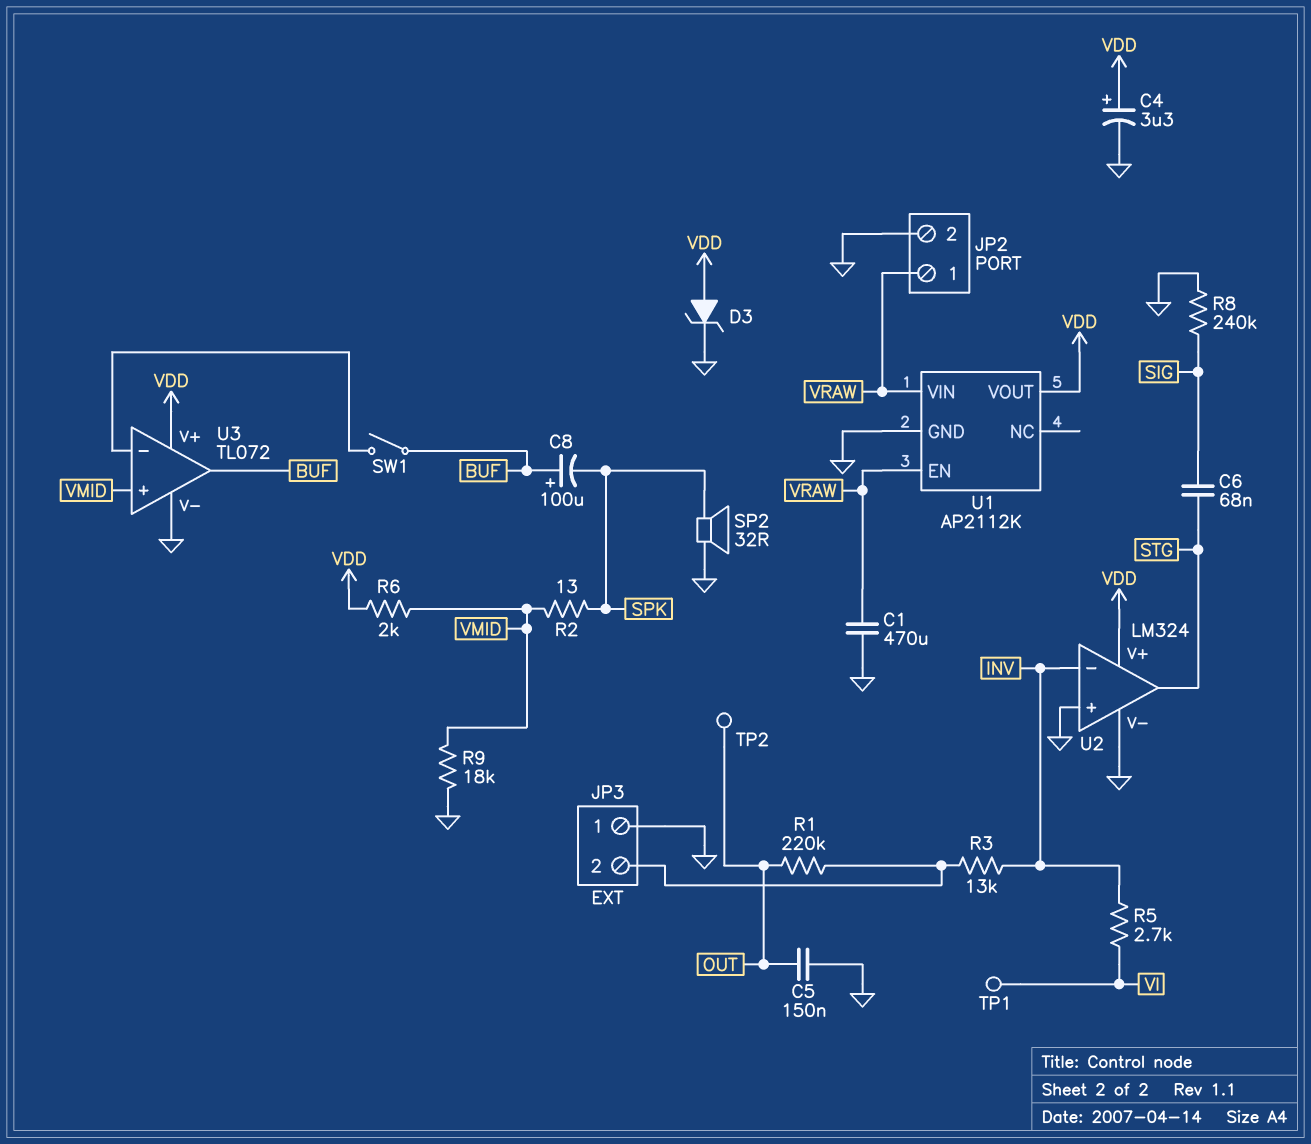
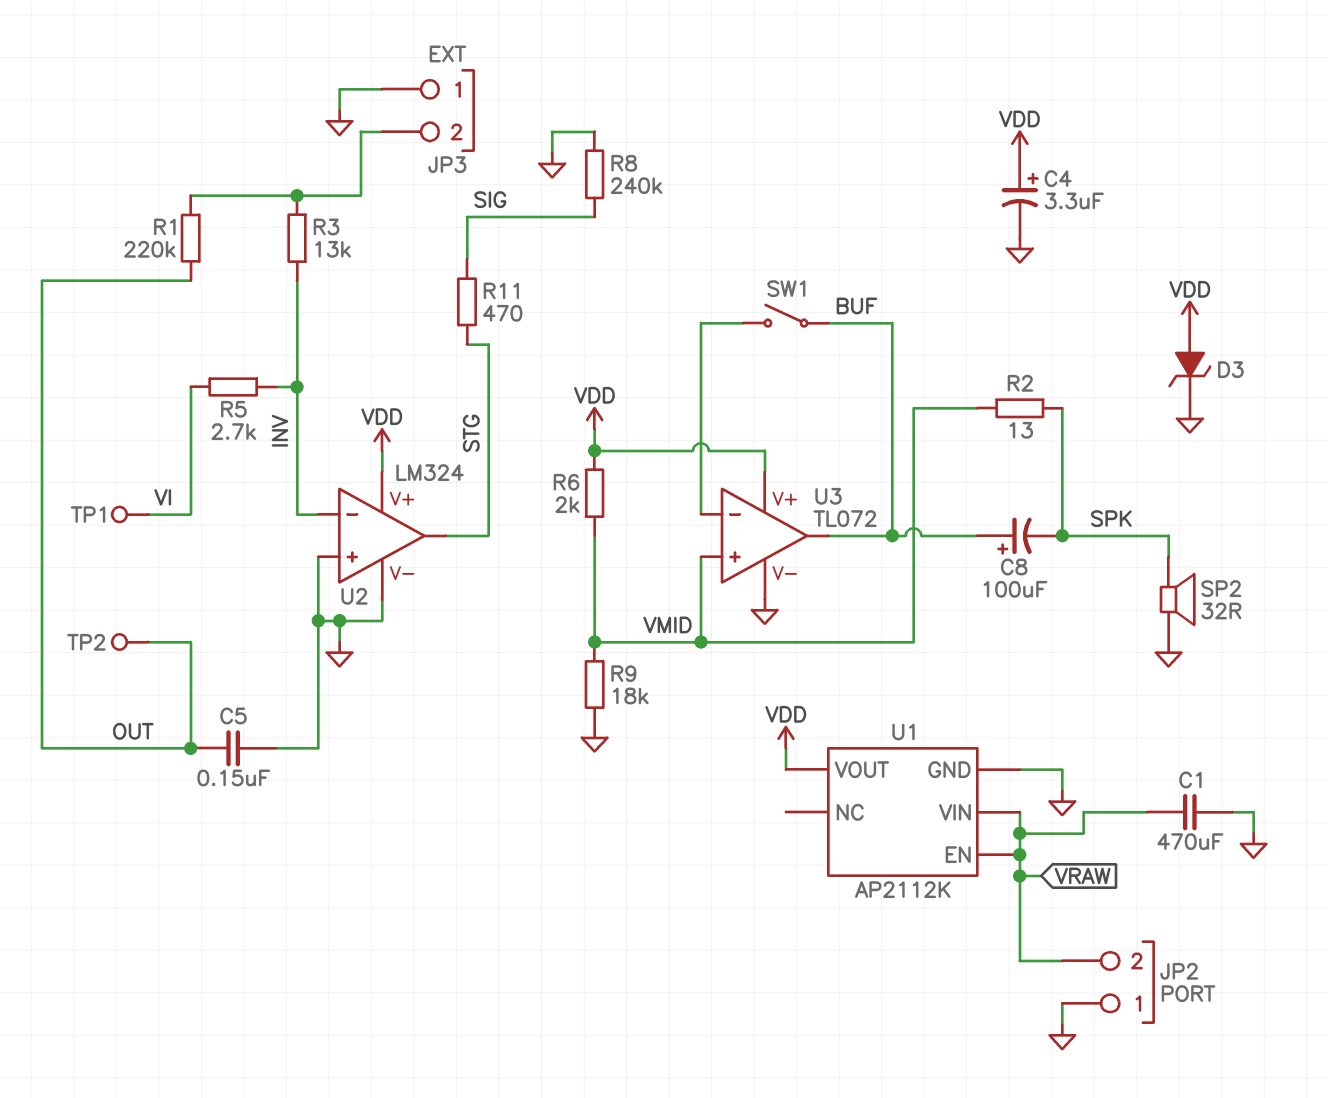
C6: 68nF (SIG, STG) -> none
JP2 pin 1: VRAW -> GND
JP2 pin 2: GND -> VRAW
R11: none -> 470 (SIG, STG)

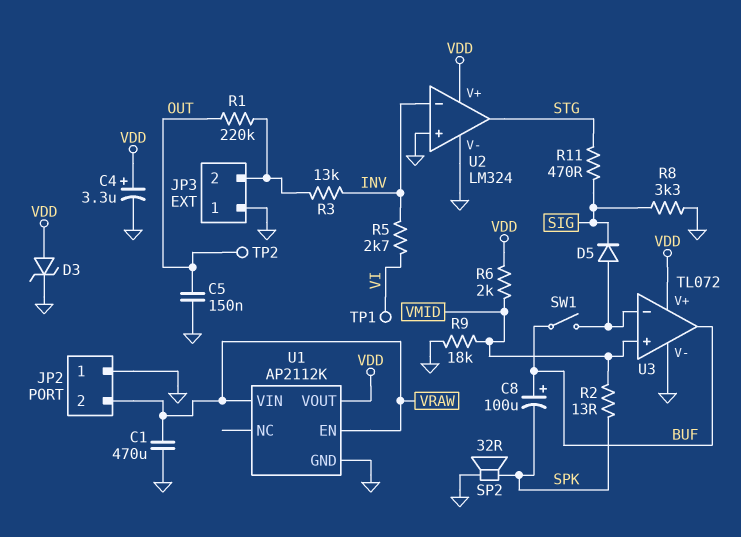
D5: none -> diode (A U3/in-, K SIG)
R8: 240k (GND, SIG) -> 3.3k (GND, SIG)

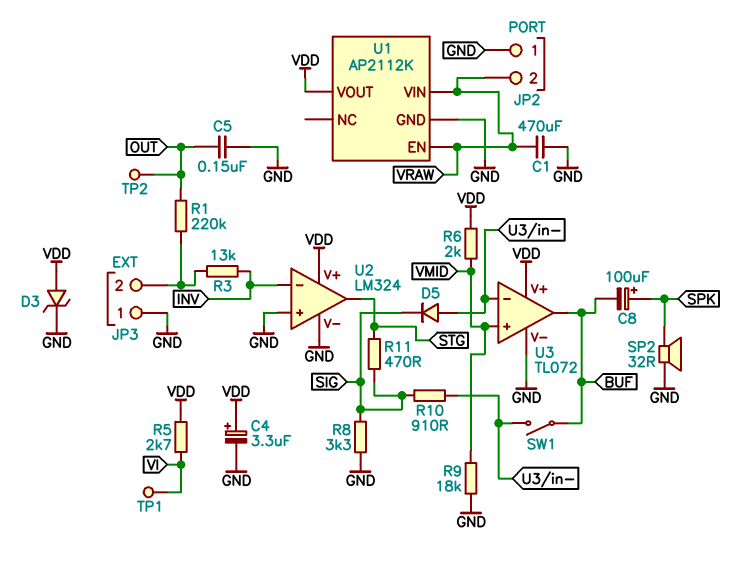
C8: 100uF (plus BUF, minus SPK) -> 100uF (plus SPK, minus BUF)
R2: 13 (SPK, VMID) -> none
R5: 2.7k (INV, VI) -> 2.7k (VDD, VI)
R10: none -> 910 (SIG, U3/in-)

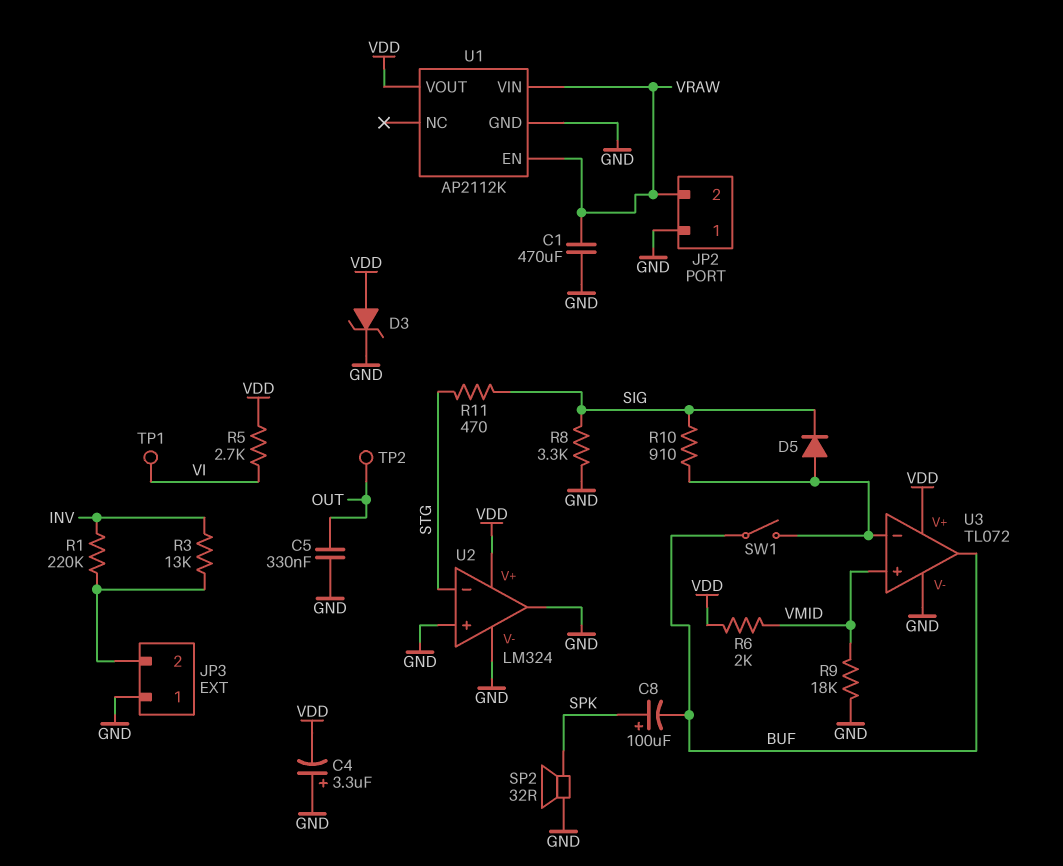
C4: 3.3uF (plus VDD, minus GND) -> 3.3uF (plus GND, minus VDD)
C5: 150nF (GND, OUT) -> 330nF (GND, OUT)
R1: 220k (JP3/2, OUT) -> 220k (INV, JP3/2)
U2 pin in-: INV -> STG
U2 pin out: STG -> GND

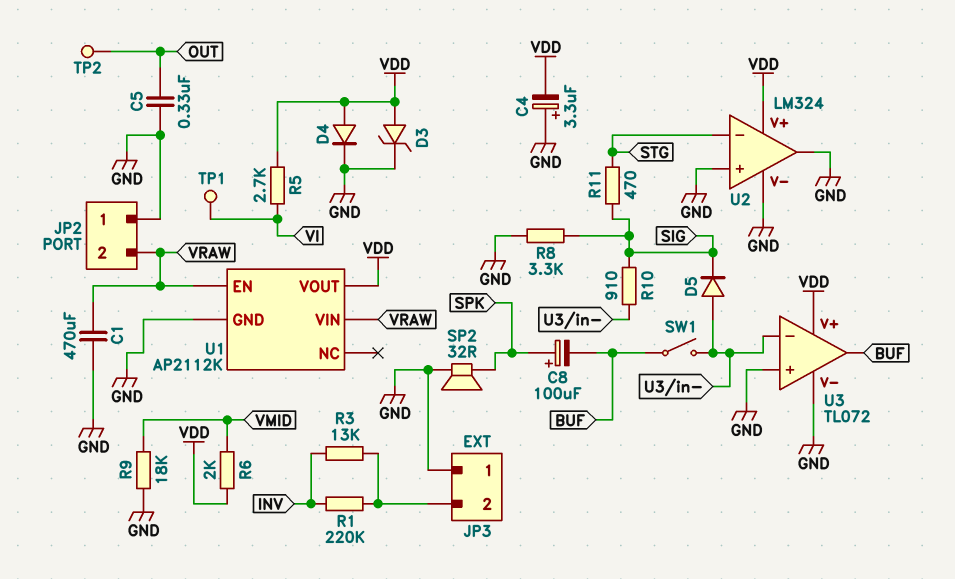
D4: none -> diode (A VDD, K GND)
U3 pin in+: VMID -> GND

